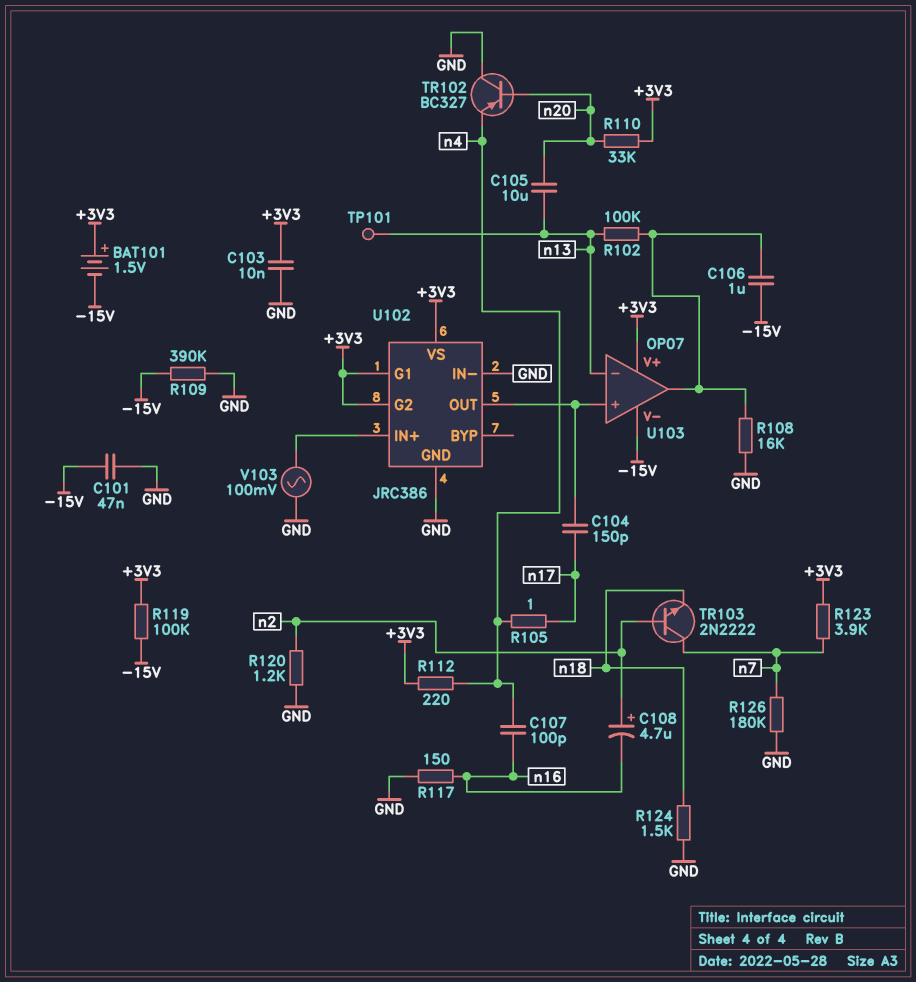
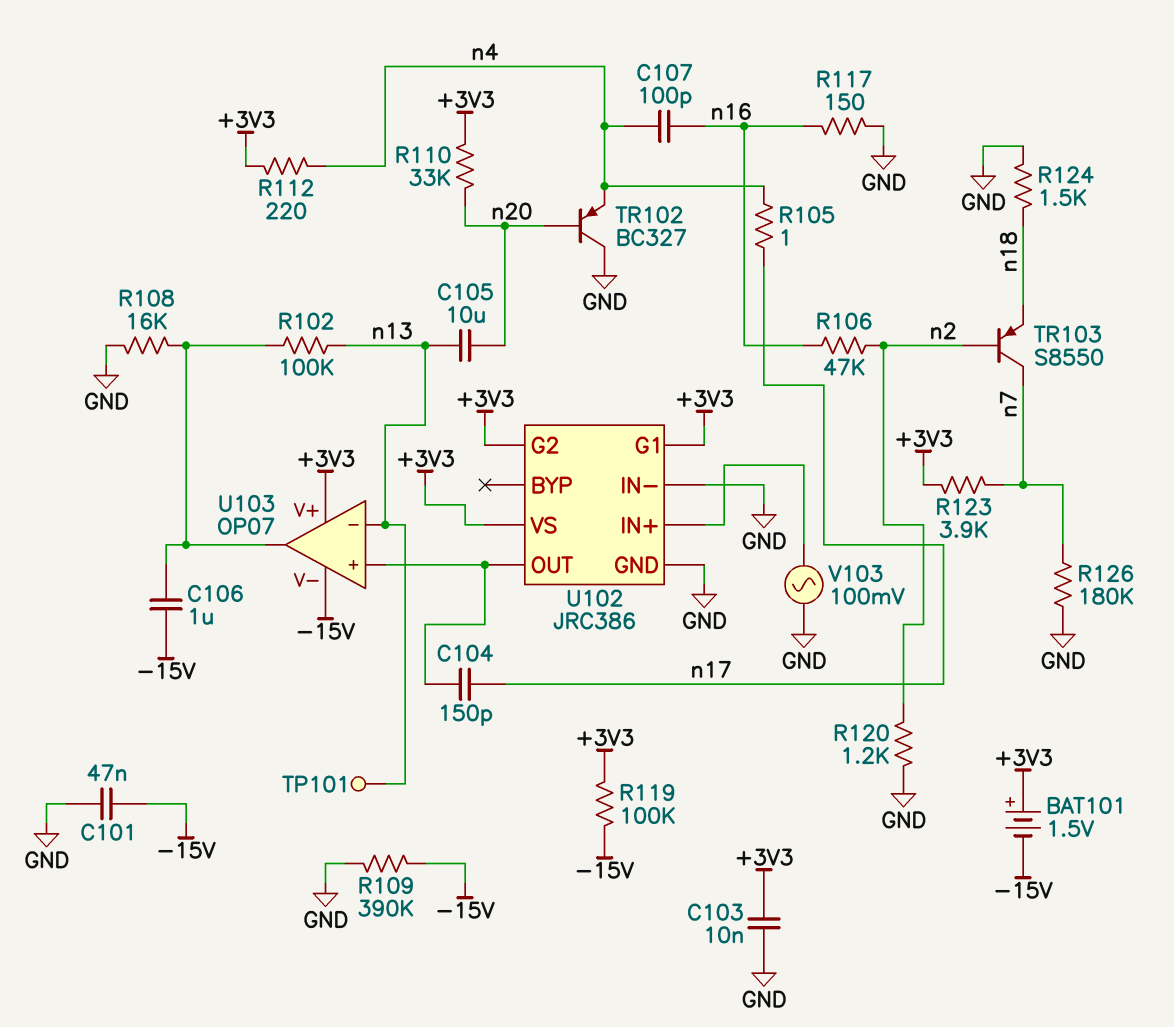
C108: 4.7uF (plus n2, minus n16) -> none
R106: none -> 47k (n2, n16)
TR103: NPN 2N2222 (B n2, C n7, E n18) -> PNP S8550 (B n2, C n7, E n18)

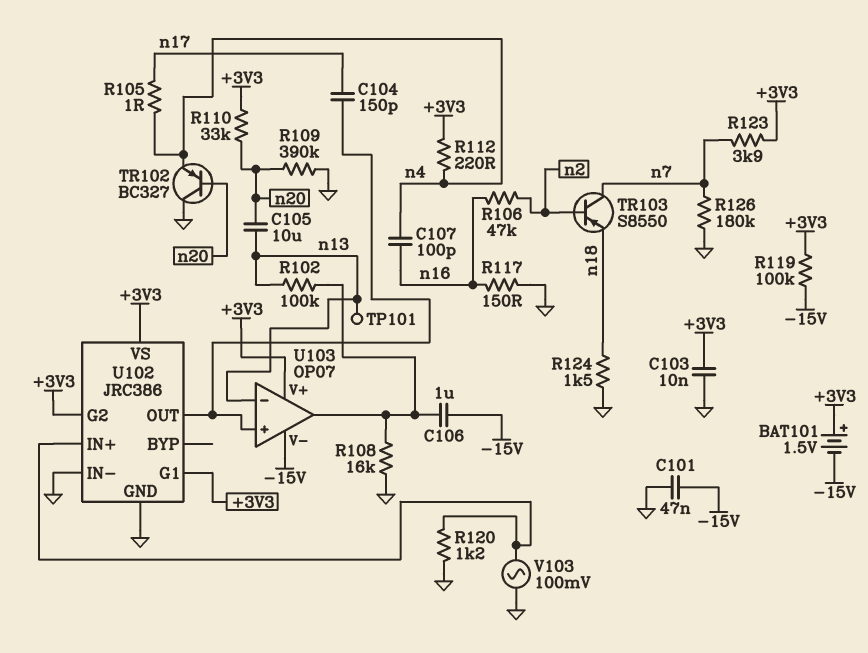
R109: 390k (-15V, GND) -> 390k (GND, n20)
R120: 1.2k (GND, n2) -> 1.2k (GND, U102/IN+)

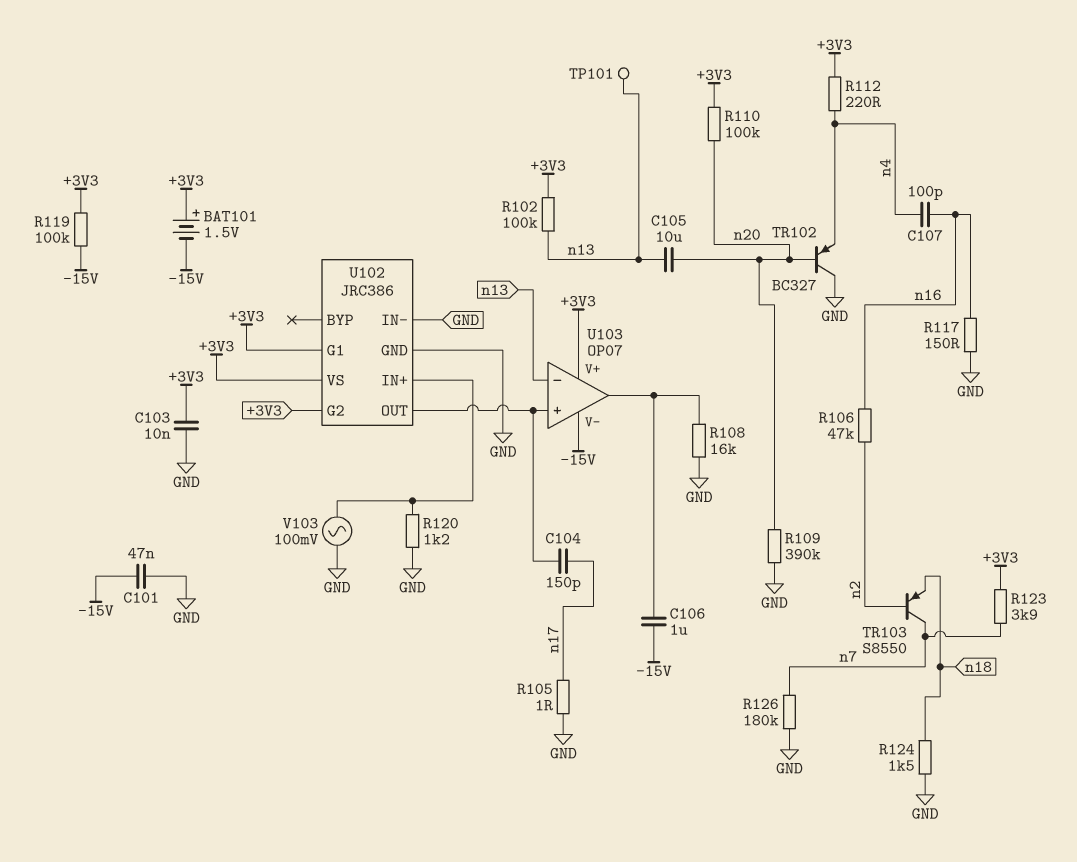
R102: 100k (U103/out, n13) -> 100k (+3V3, n13)
R105: 1 (n4, n17) -> 1 (GND, n17)
R110: 33k (+3V3, n20) -> 100k (+3V3, n20)

